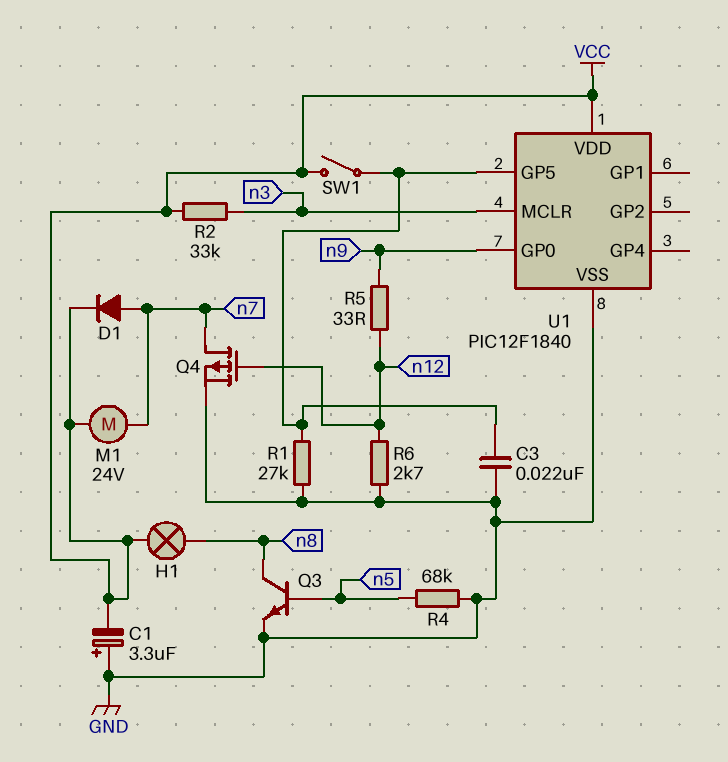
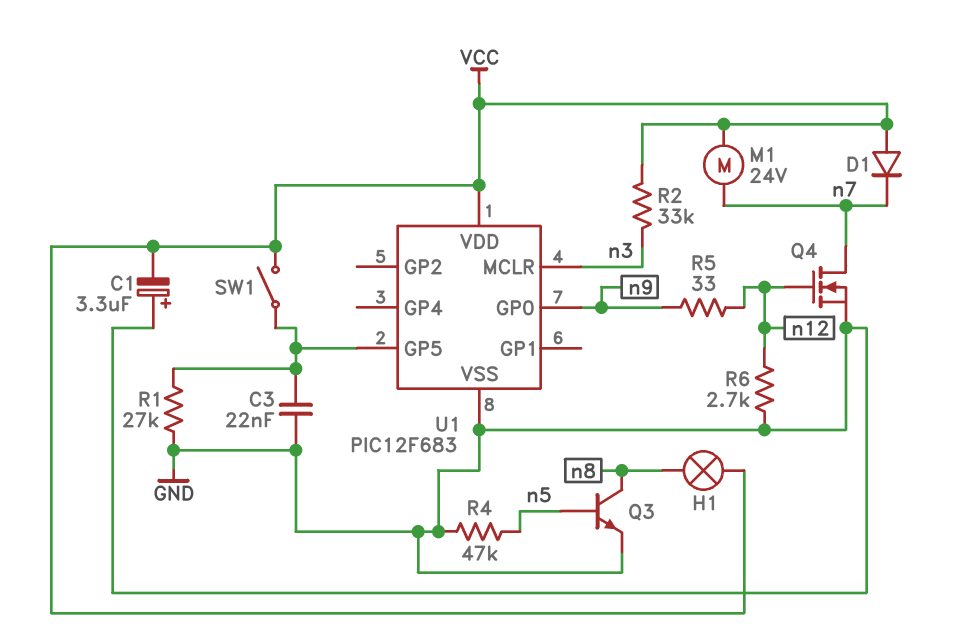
D1: diode (A n7, K VCC) -> diode (A VCC, K n7)
Q4: PMOS (G n12, D n7, S GND) -> NMOS (G n12, D n7, S GND)
R4: 68k (GND, n5) -> 47k (GND, n5)
U1: PIC12F1840 -> PIC12F683

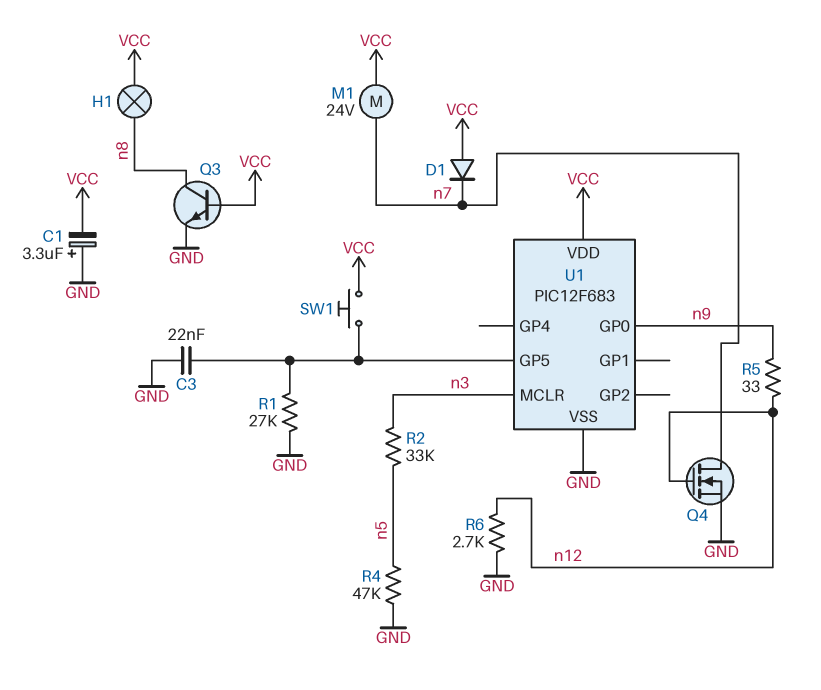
Q3: NPN (B n5, C n8, E GND) -> NPN (B VCC, C n8, E GND)
R2: 33k (VCC, n3) -> 33k (n3, n5)
SW1: switch (U1/GP5, VCC) -> button (U1/GP5, VCC)

